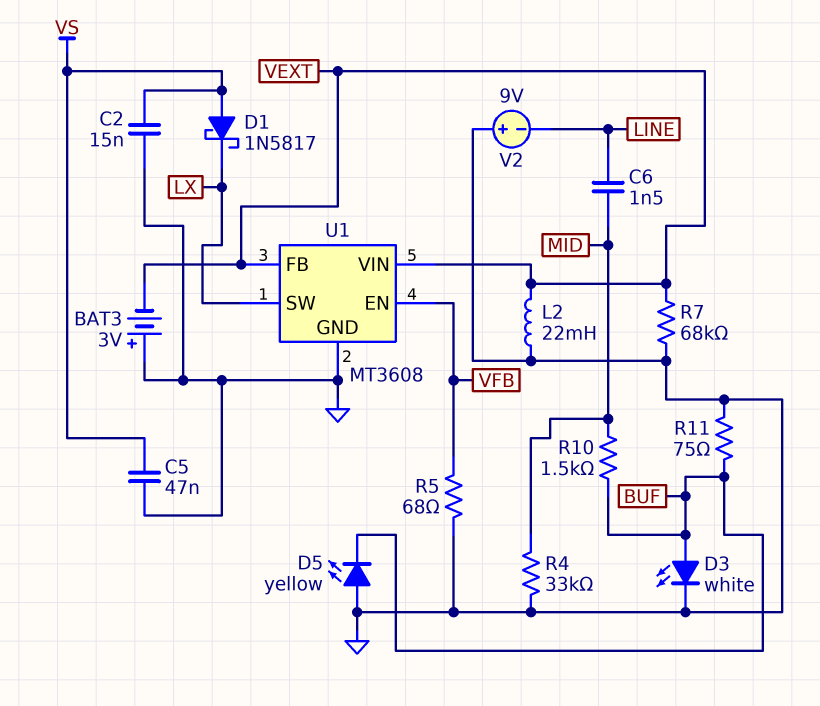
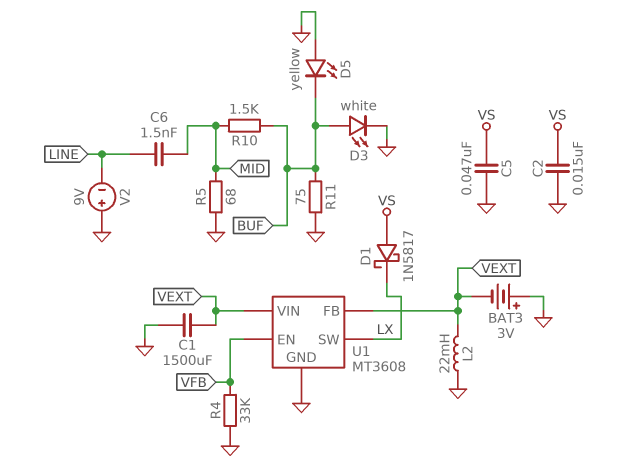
C1: none -> 1500uF (GND, VEXT)
R4: 33k (GND, MID) -> 33k (GND, VFB)
R5: 68 (GND, VFB) -> 68 (GND, MID)
R7: 68k (GND, VEXT) -> none

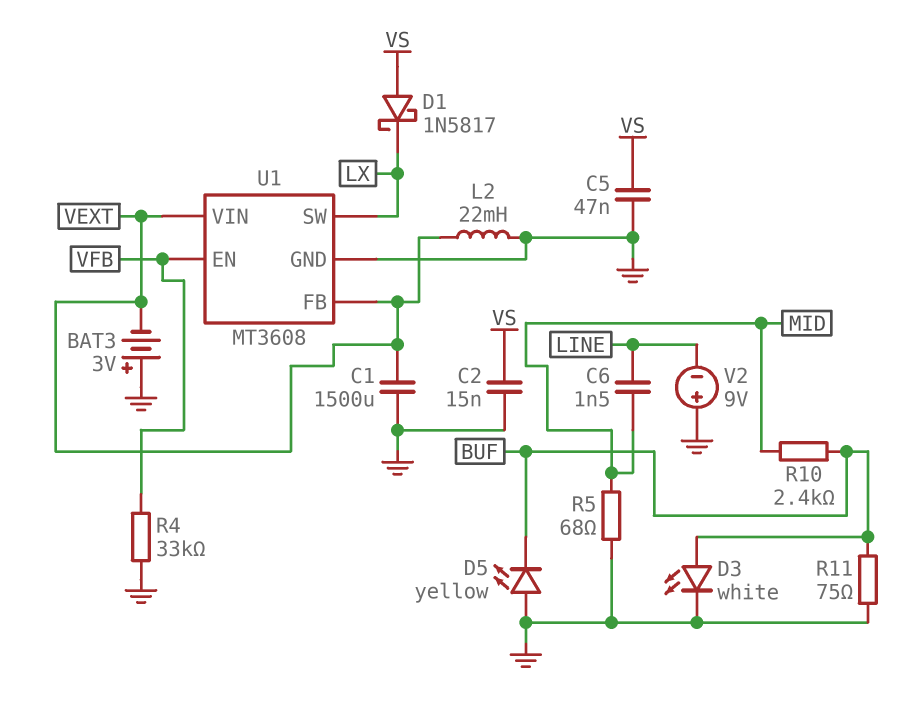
R10: 1.5k (BUF, MID) -> 2.4k (BUF, MID)

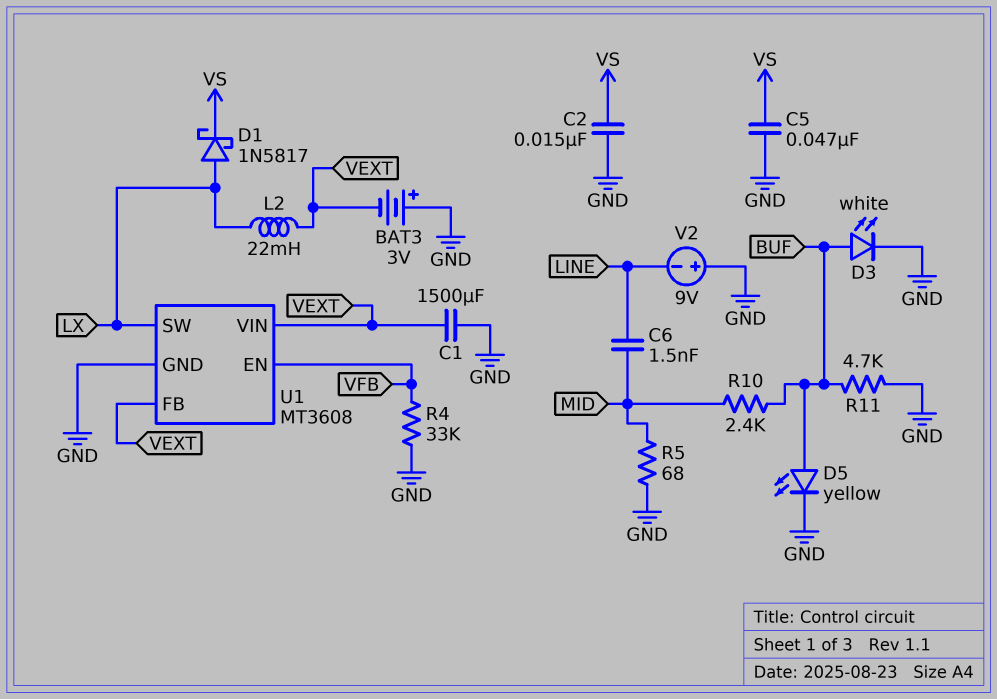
D1: schottky 1N5817 (A VS, K LX) -> schottky 1N5817 (A LX, K VS)
D5: LED yellow (A GND, K BUF) -> LED yellow (A BUF, K GND)
L2: 22mH (GND, VEXT) -> 22mH (LX, VEXT)
R11: 75 (BUF, GND) -> 4.7k (BUF, GND)

